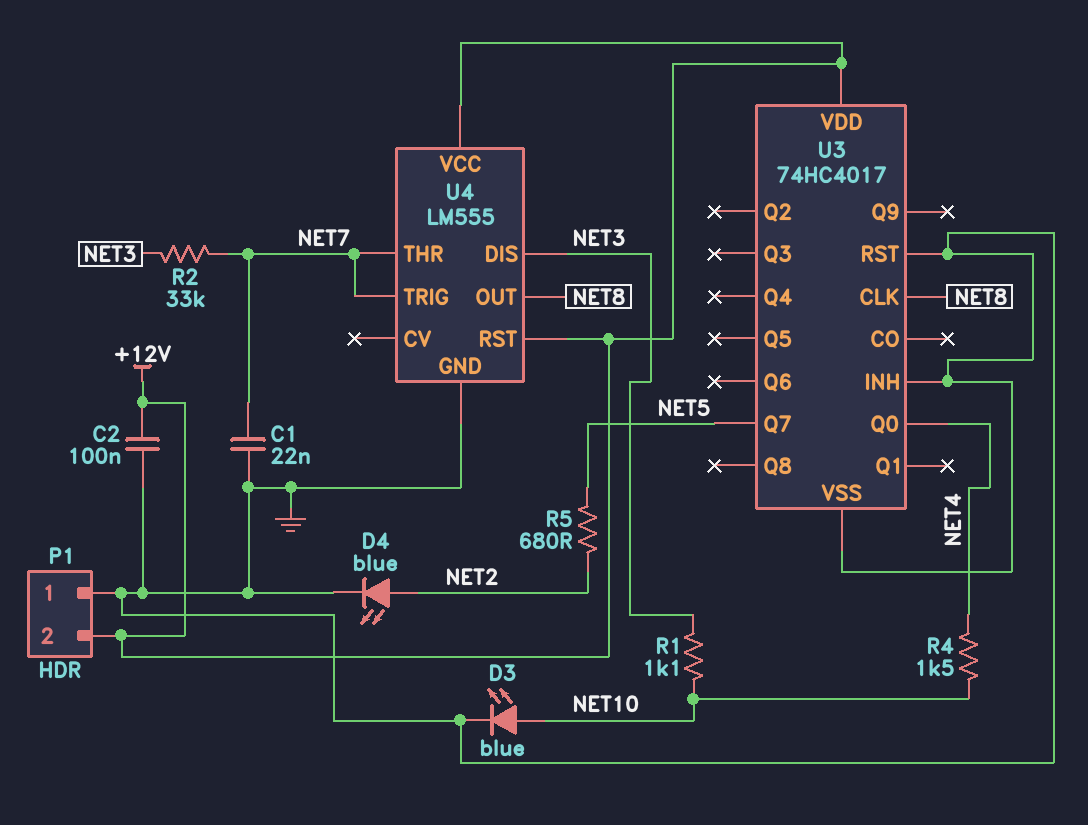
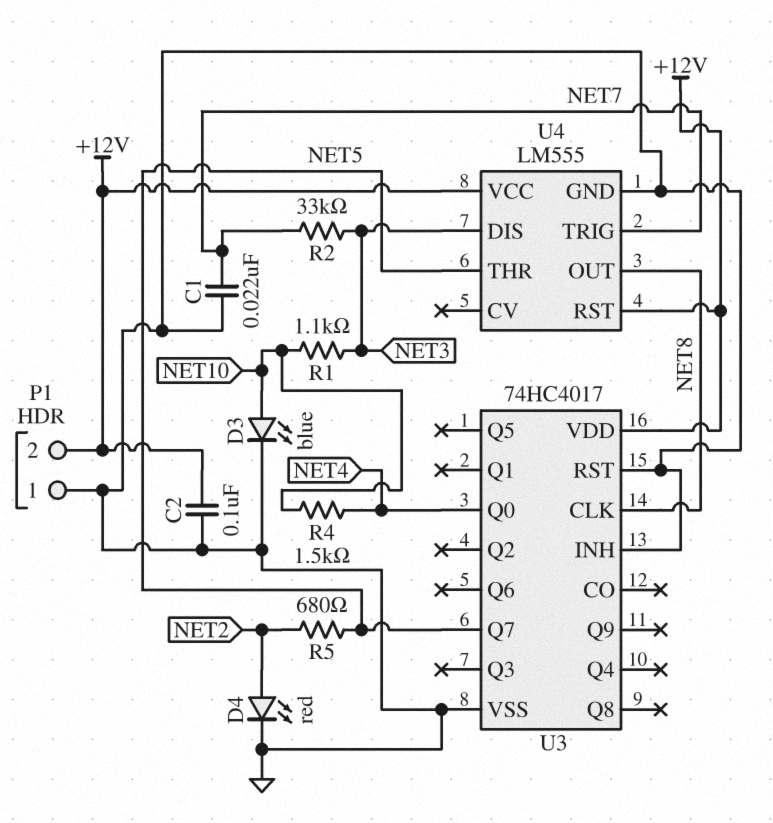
D4: LED blue (A NET2, K GND) -> LED red (A NET2, K GND)
U4 pin THR: NET7 -> NET5

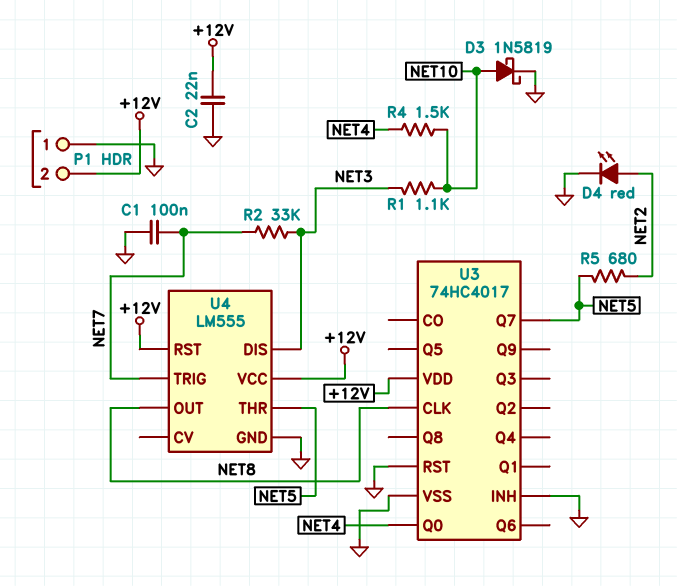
C1: 22nF (GND, NET7) -> 100nF (GND, NET7)
C2: 100nF (+12V, GND) -> 22nF (+12V, GND)
D3: LED blue (A NET10, K GND) -> schottky 1N5819 (A NET10, K GND)

